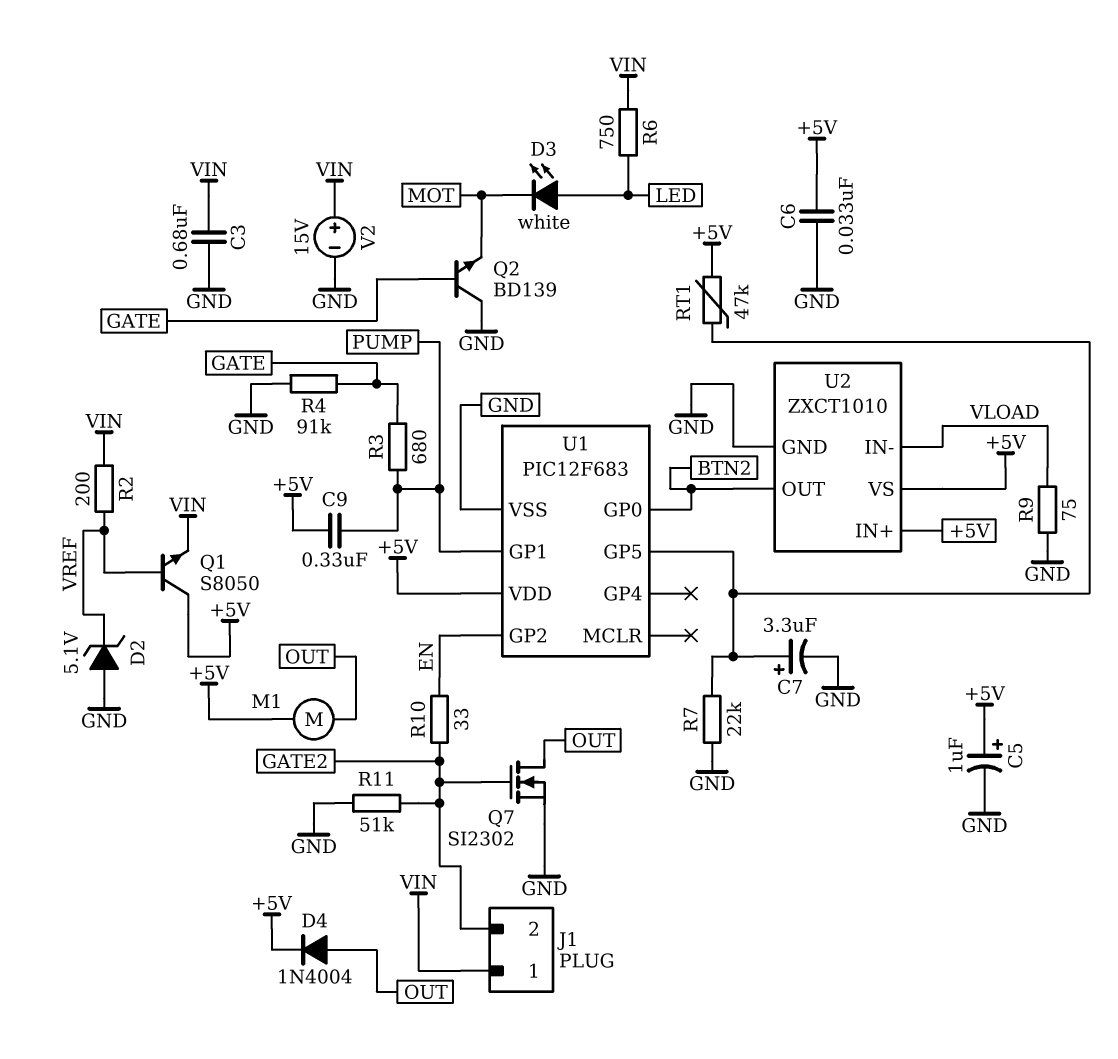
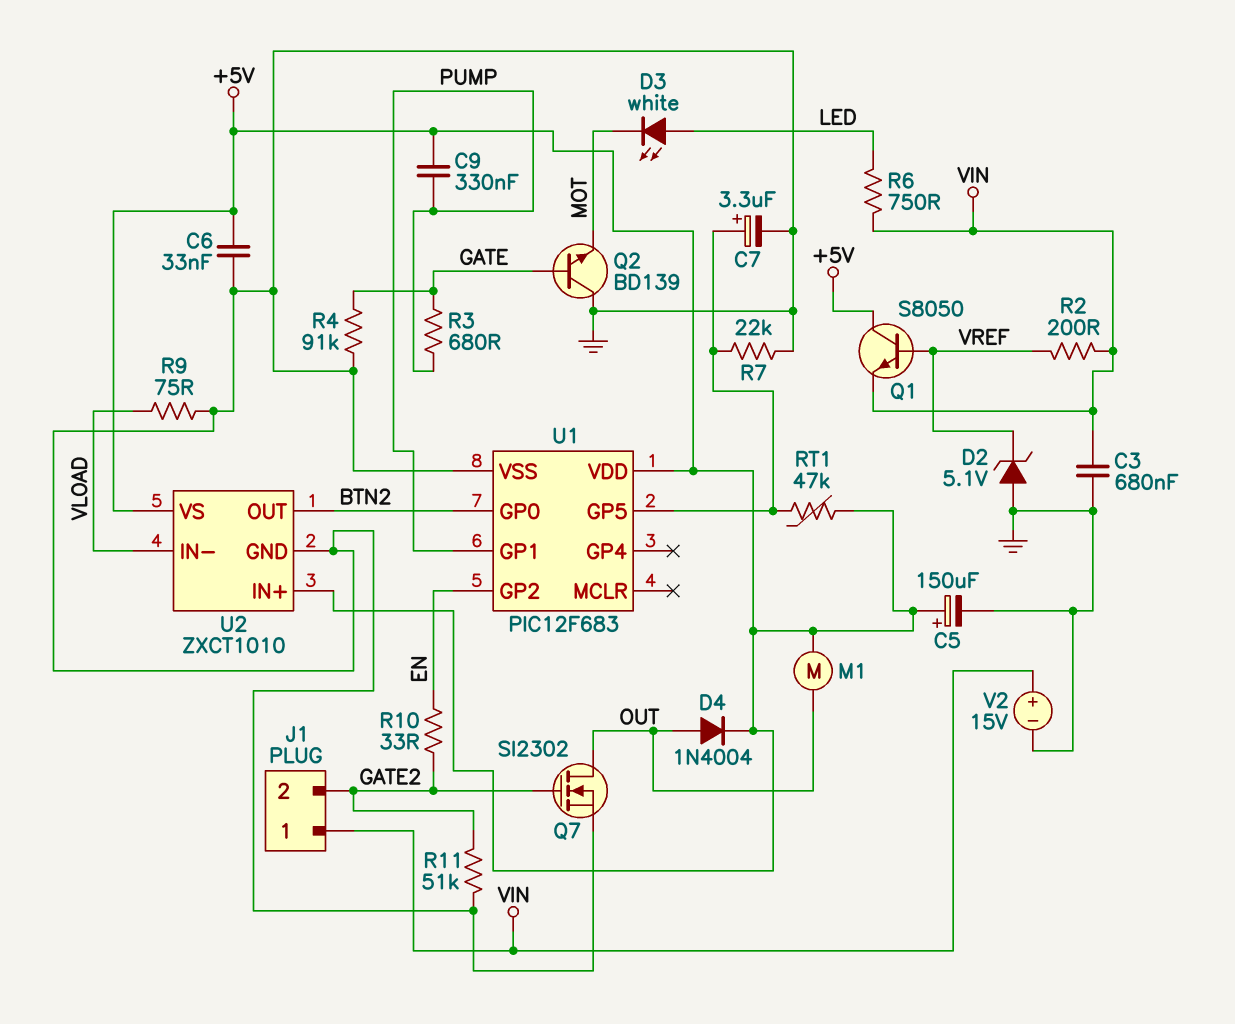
C5: 1uF (plus +5V, minus GND) -> 150uF (plus +5V, minus GND)

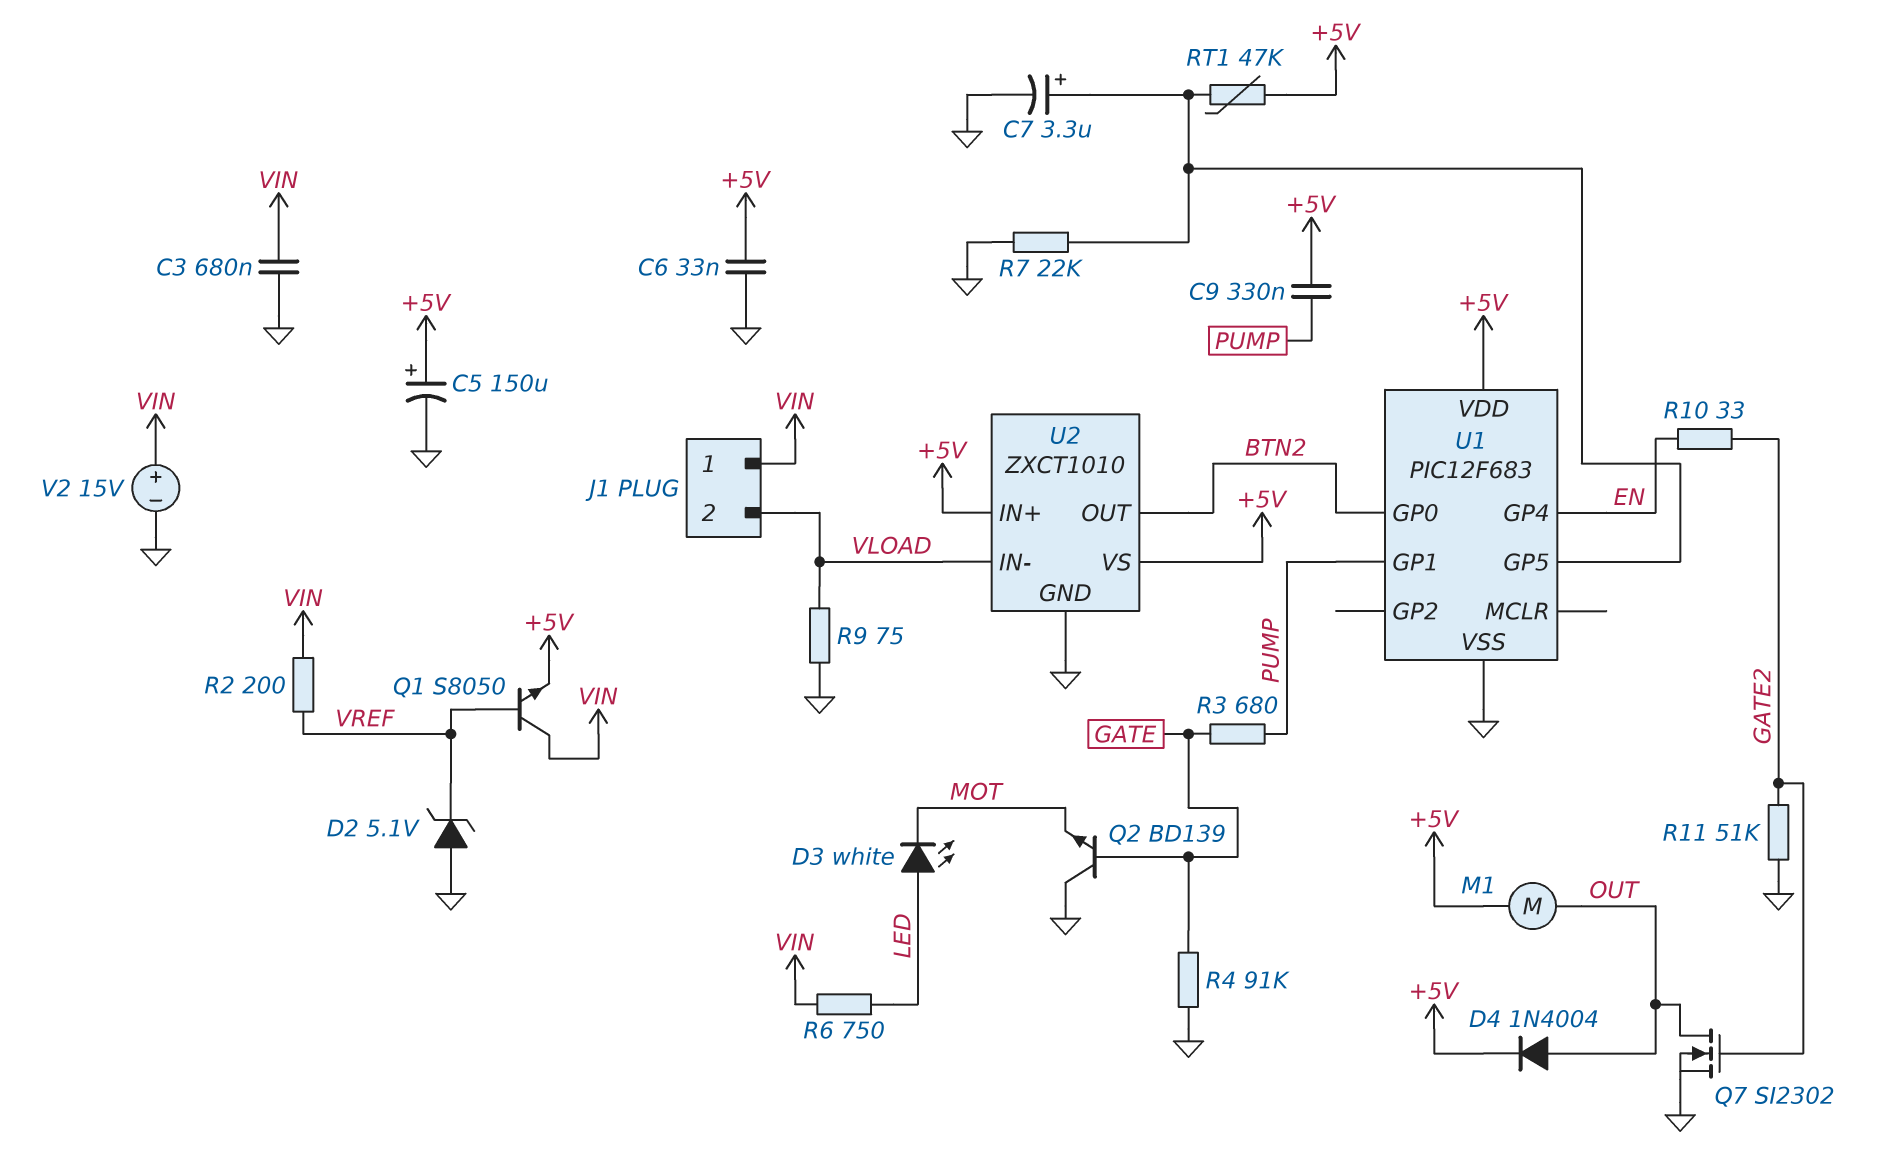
J1 pin 2: GATE2 -> VLOAD
Q1: NPN S8050 (B VREF, C +5V, E VIN) -> NPN S8050 (B VREF, C VIN, E +5V)
U1 pin GP2: EN -> none
U1 pin GP4: none -> EN

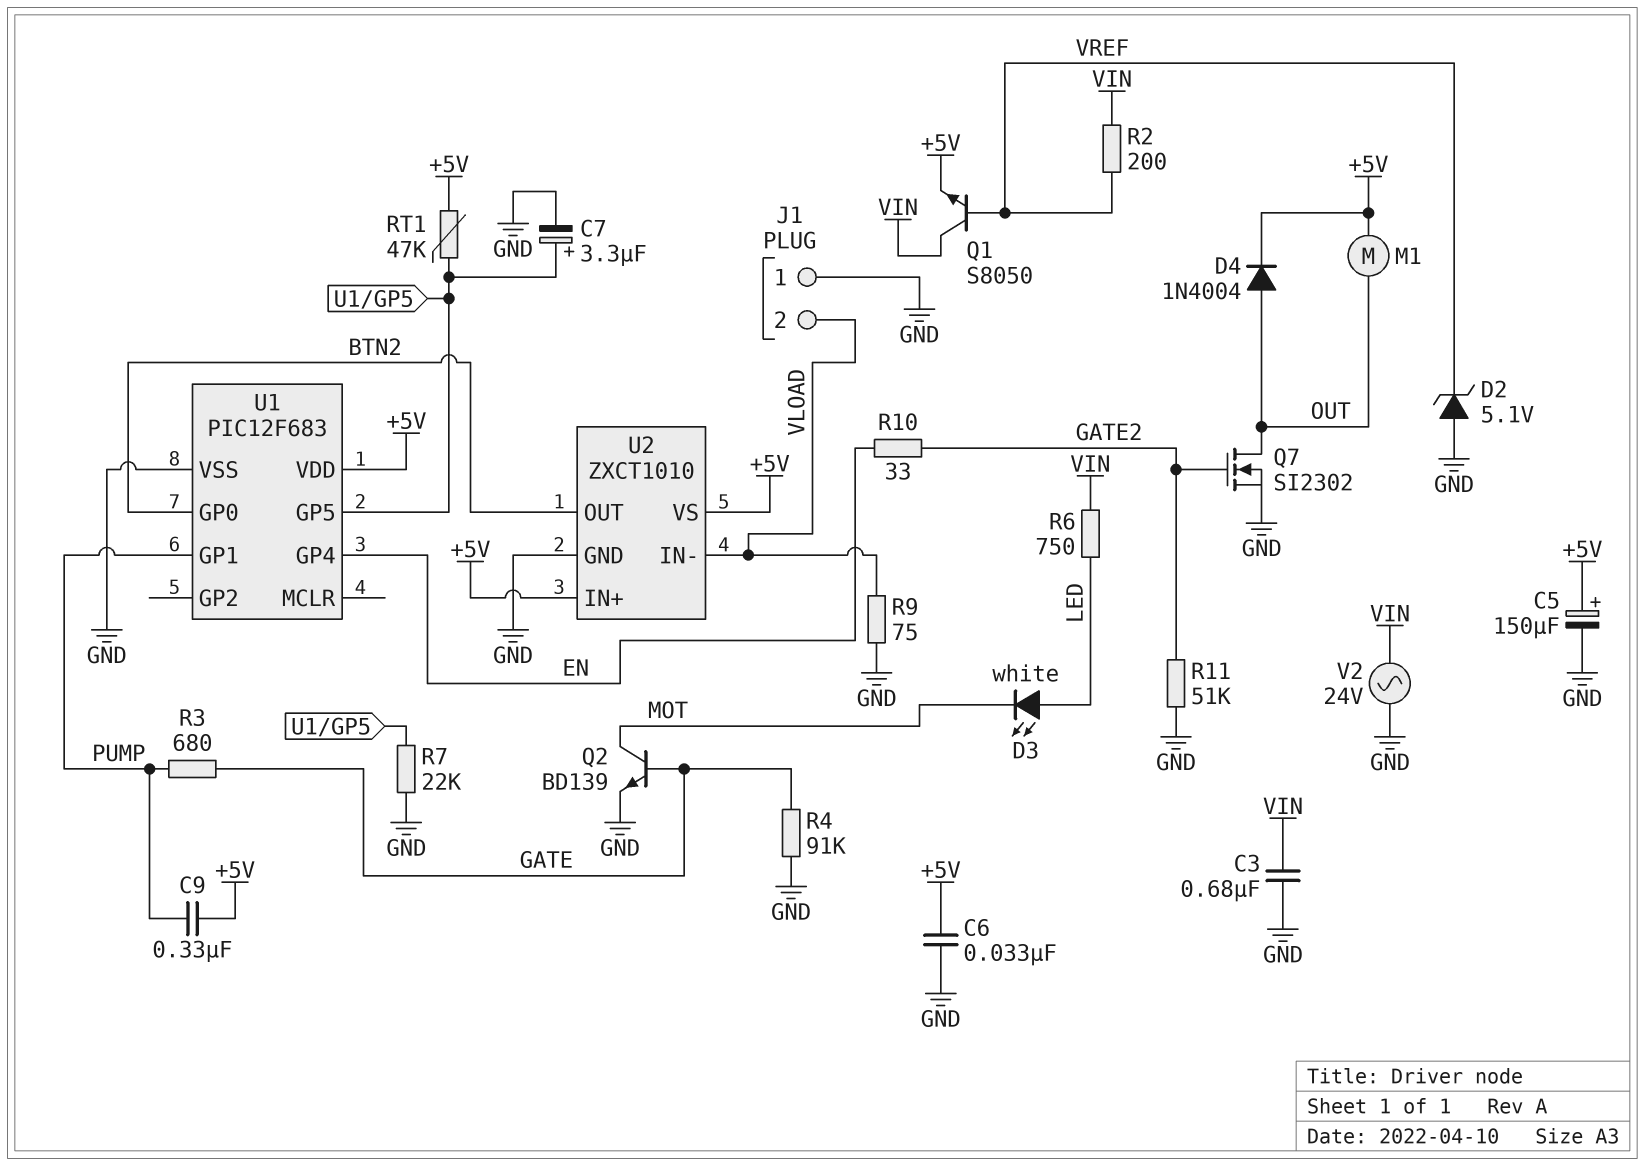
J1 pin 1: VIN -> GND
Q2: NPN BD139 (B GATE, C GND, E MOT) -> NPN BD139 (B GATE, C MOT, E GND)
V2: 15V (plus VIN, minus GND) -> AC 24V (GND, VIN)

